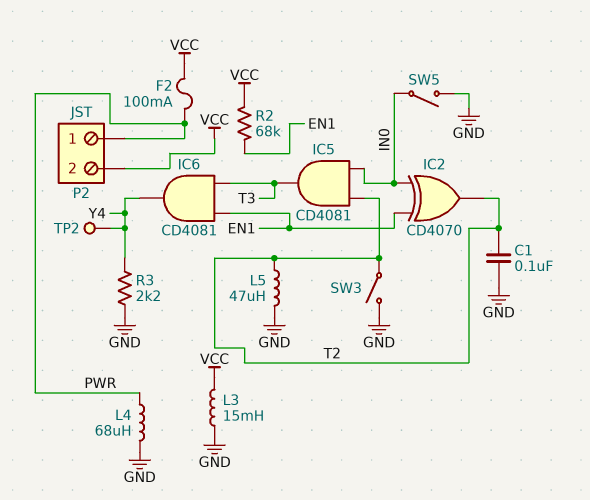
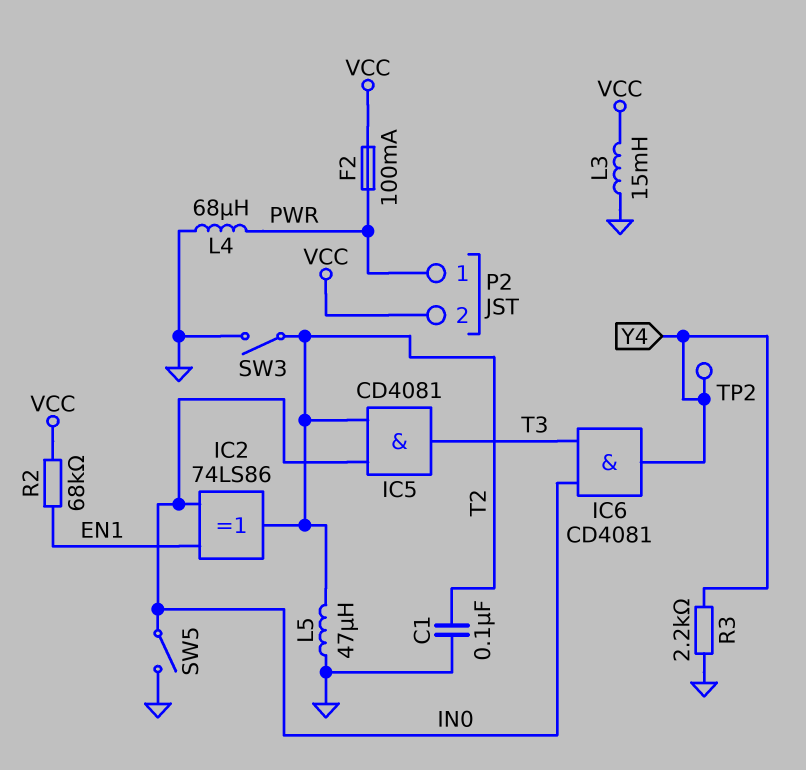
IC2: XOR CD4070 (in EN1, in IN0, out T2) -> XOR 74LS86 (in EN1, in IN0, out T2)
IC6: AND CD4081 (in EN1, in T3, out Y4) -> AND CD4081 (in IN0, in T3, out Y4)

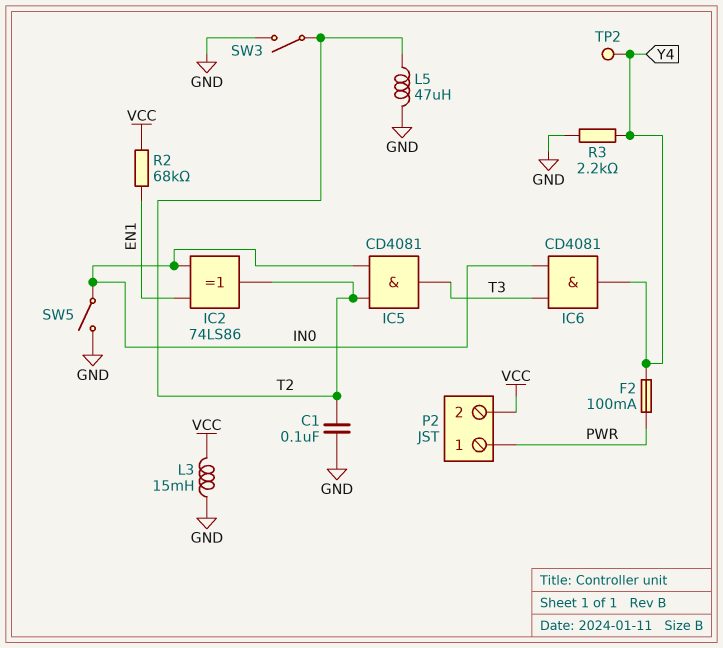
F2: 100mA (PWR, VCC) -> 100mA (PWR, Y4)
L4: 68uH (GND, PWR) -> none

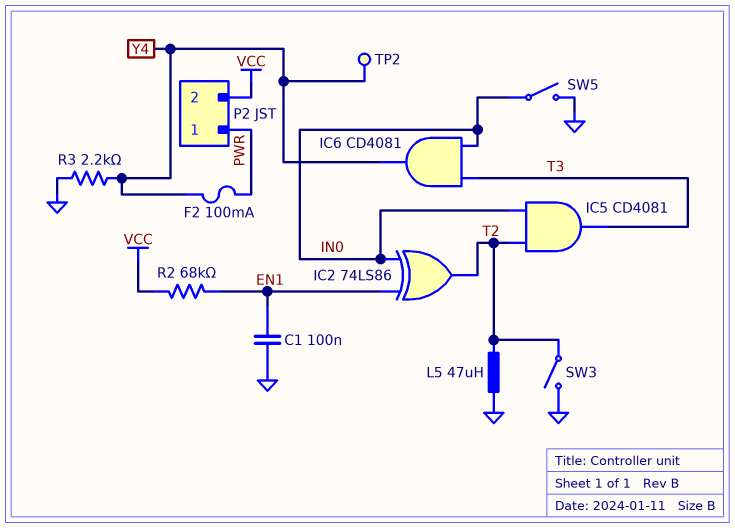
C1: 100nF (GND, T2) -> 100nF (EN1, GND)
L3: 15mH (GND, VCC) -> none

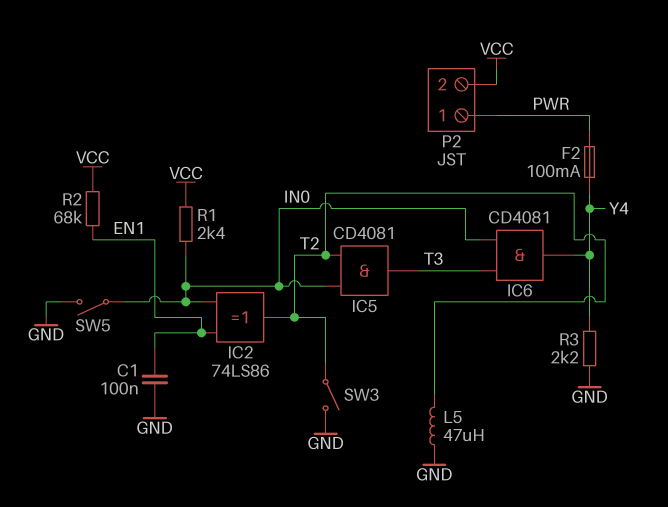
R1: none -> 2.4k (IN0, VCC)
TP2: test point (Y4) -> none

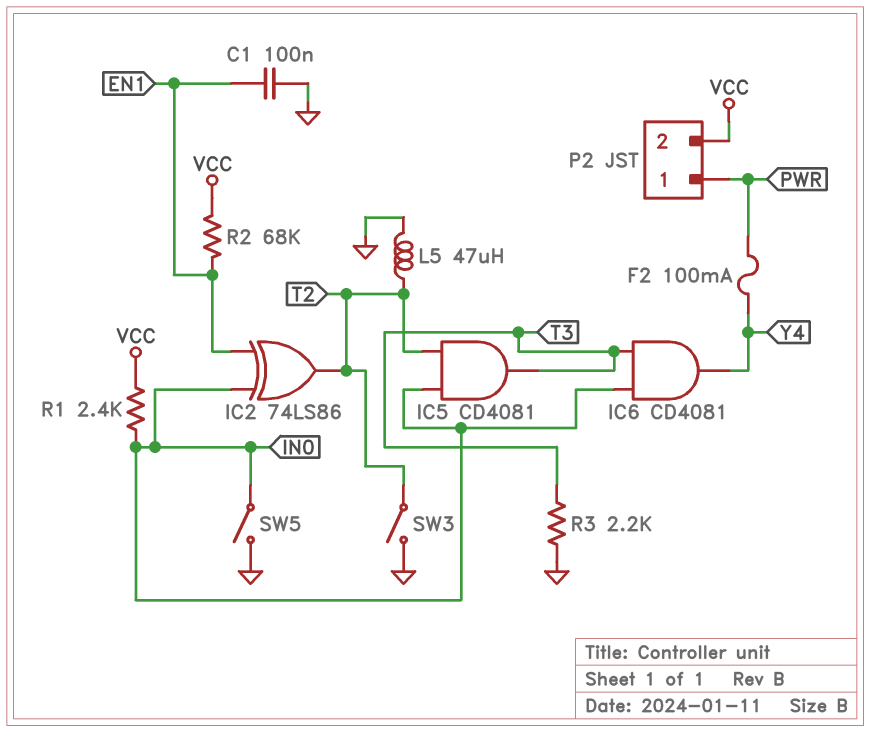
R3: 2.2k (GND, Y4) -> 2.2k (GND, T3)

